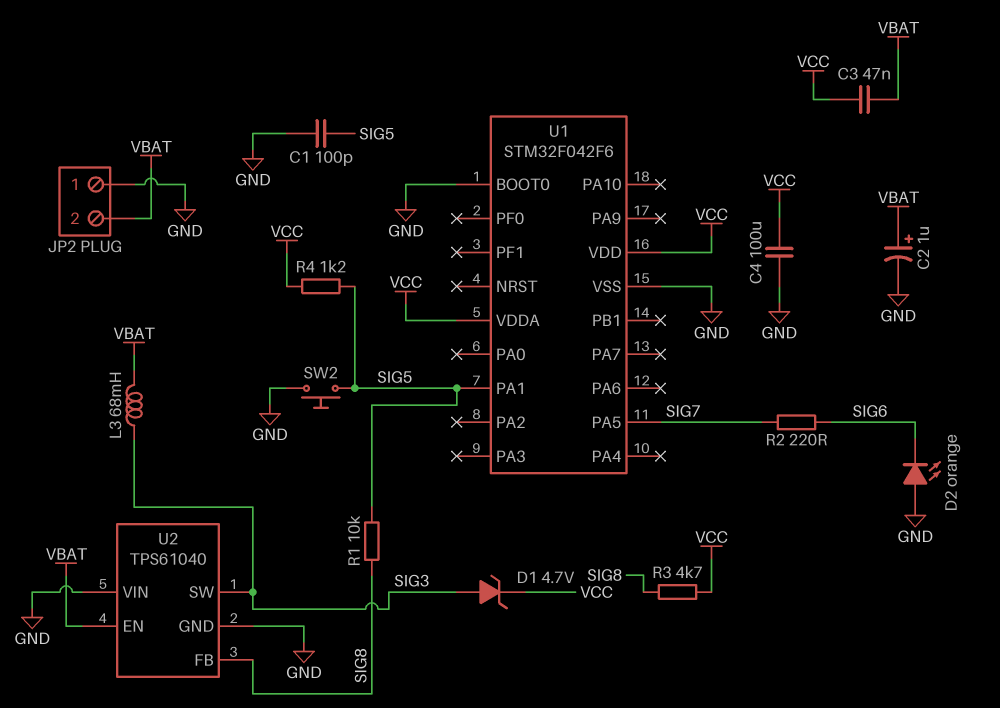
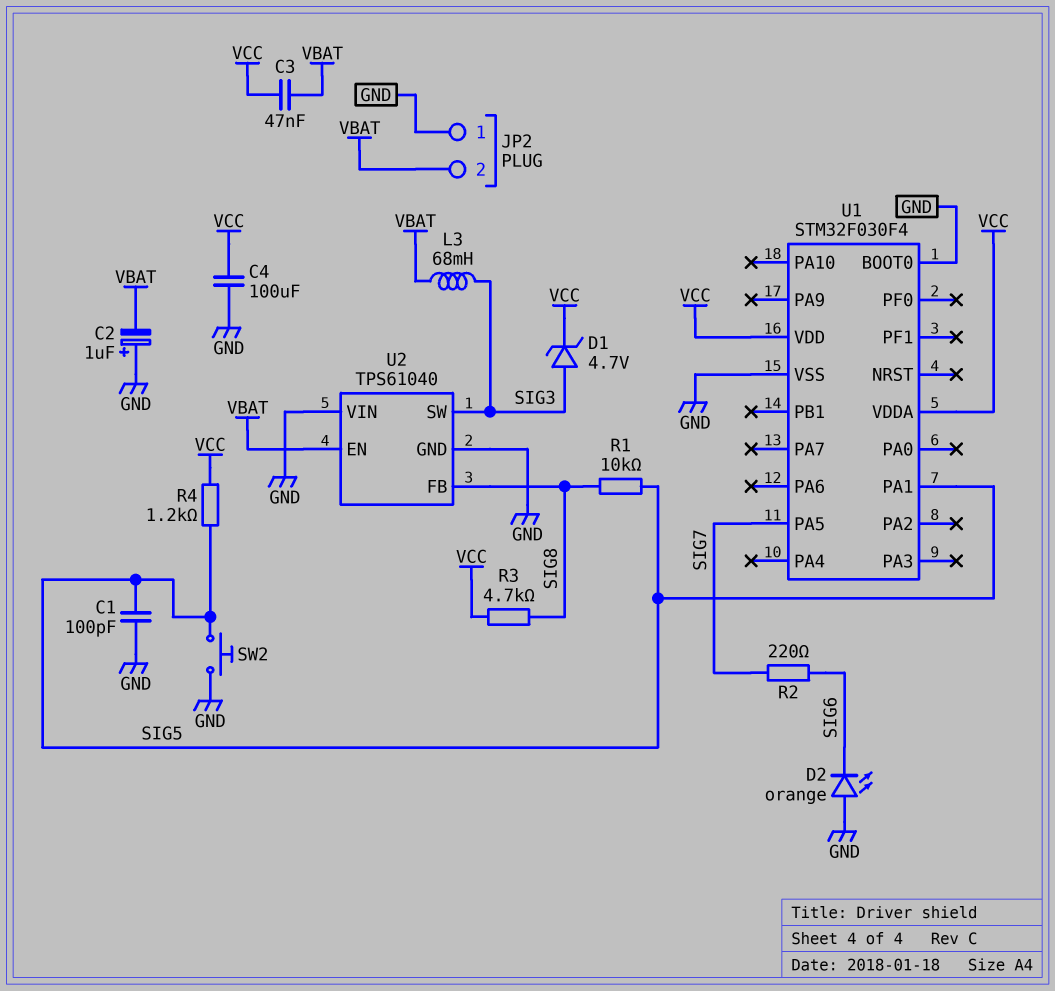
C2: 1uF (plus VBAT, minus GND) -> 1uF (plus GND, minus VBAT)
U1: STM32F042F6 -> STM32F030F4

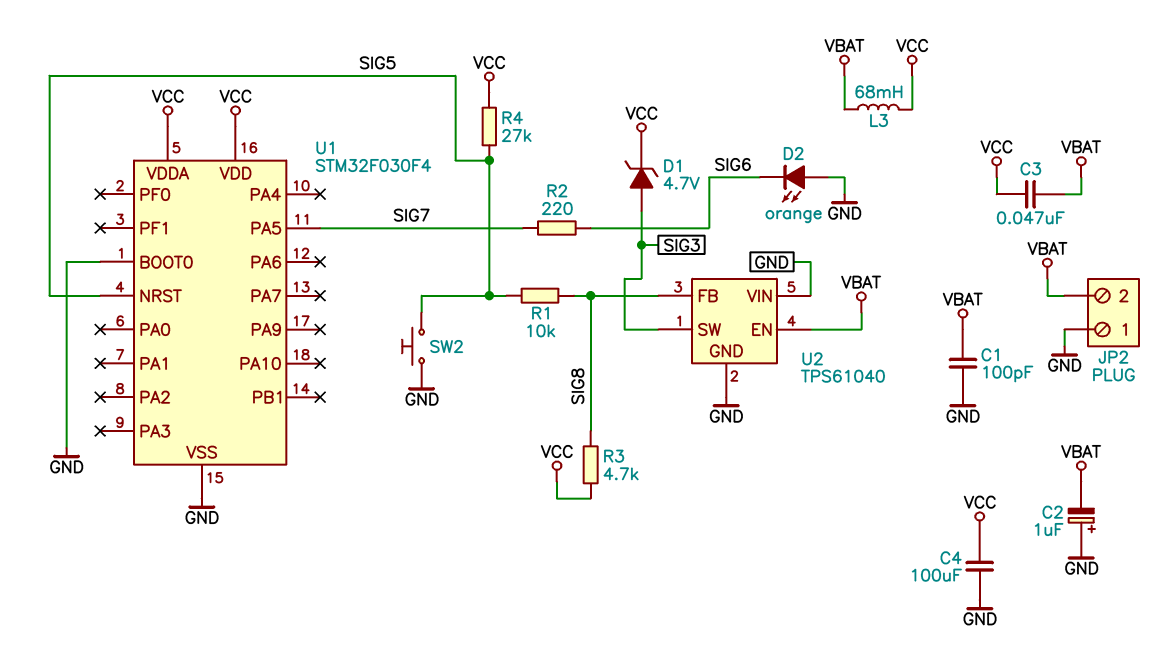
C1: 100pF (GND, SIG5) -> 100pF (GND, VBAT)
L3: 68mH (SIG3, VBAT) -> 68mH (VBAT, VCC)
R4: 1.2k (SIG5, VCC) -> 27k (SIG5, VCC)
U1 pin NRST: none -> SIG5
U1 pin PA1: SIG5 -> none

